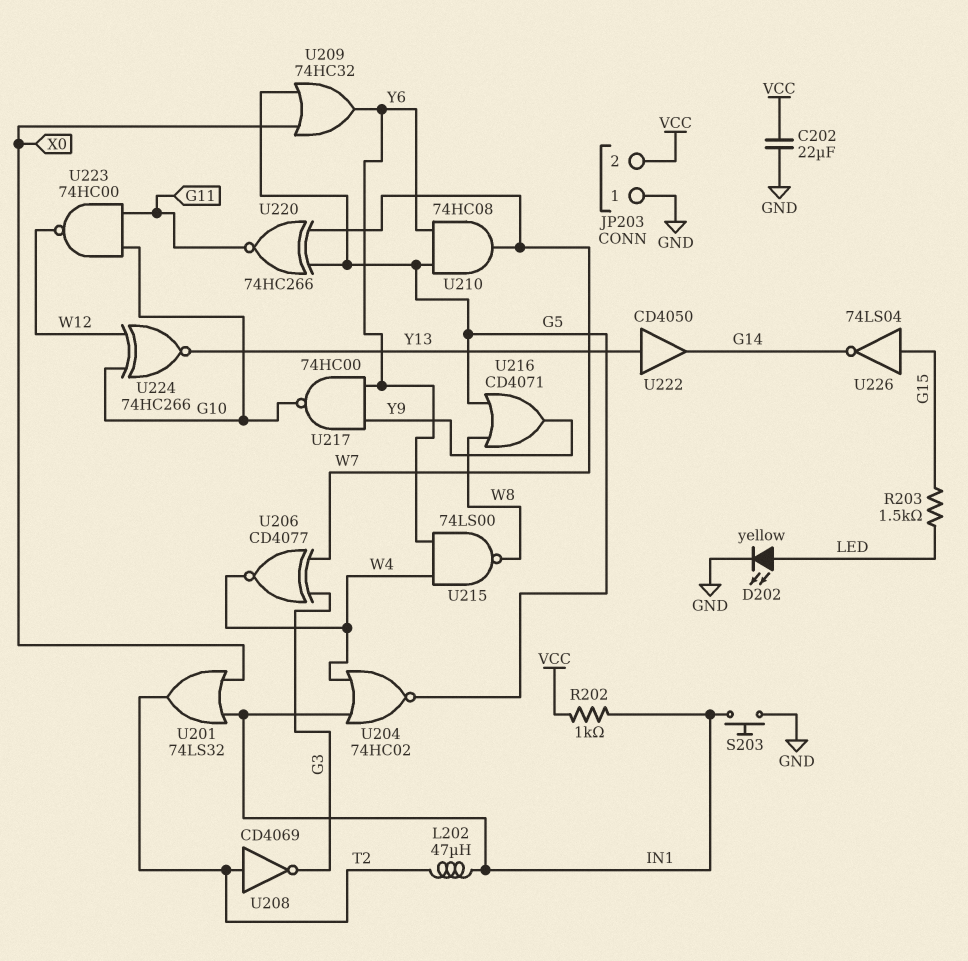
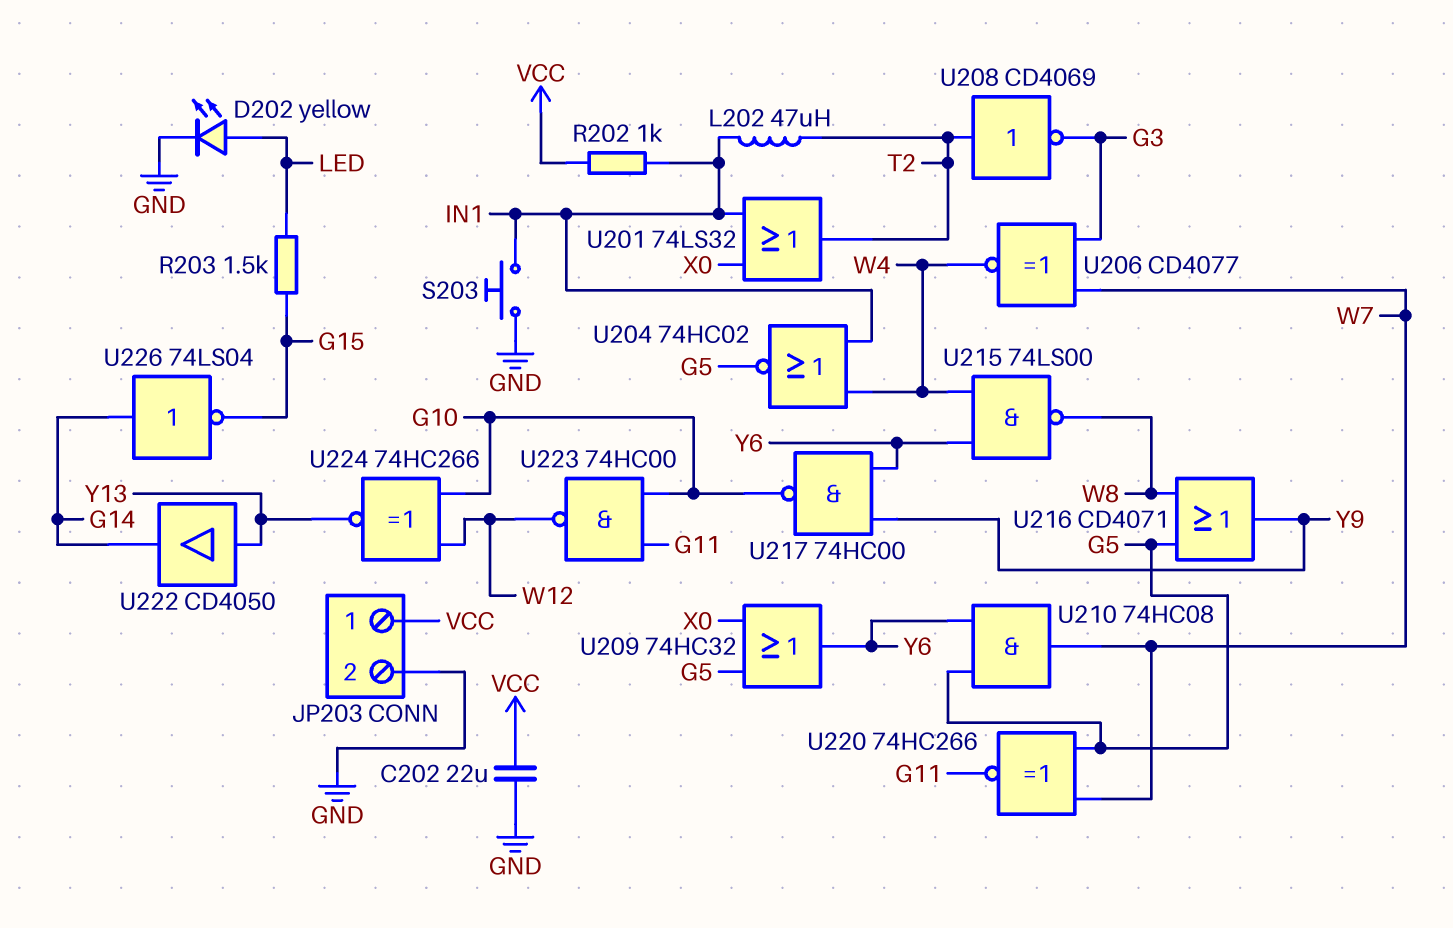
JP203 pin 1: GND -> VCC
JP203 pin 2: VCC -> GND
U226: NOT 74LS04 (in G15, out G14) -> NOT 74LS04 (in G14, out G15)

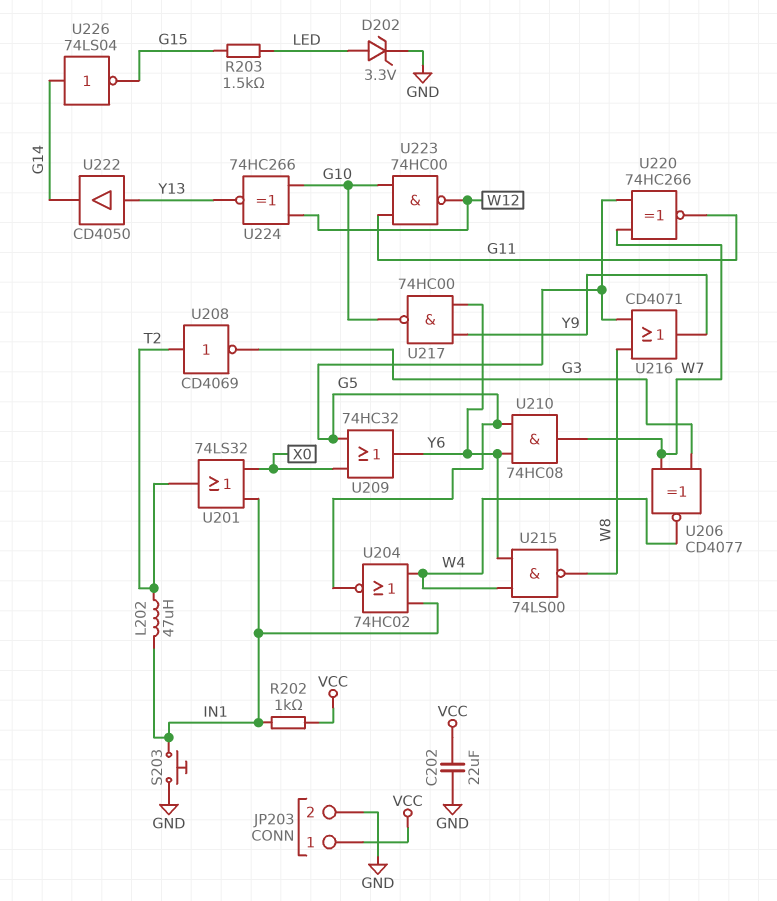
D202: LED yellow (A LED, K GND) -> zener 3.3V (A LED, K GND)

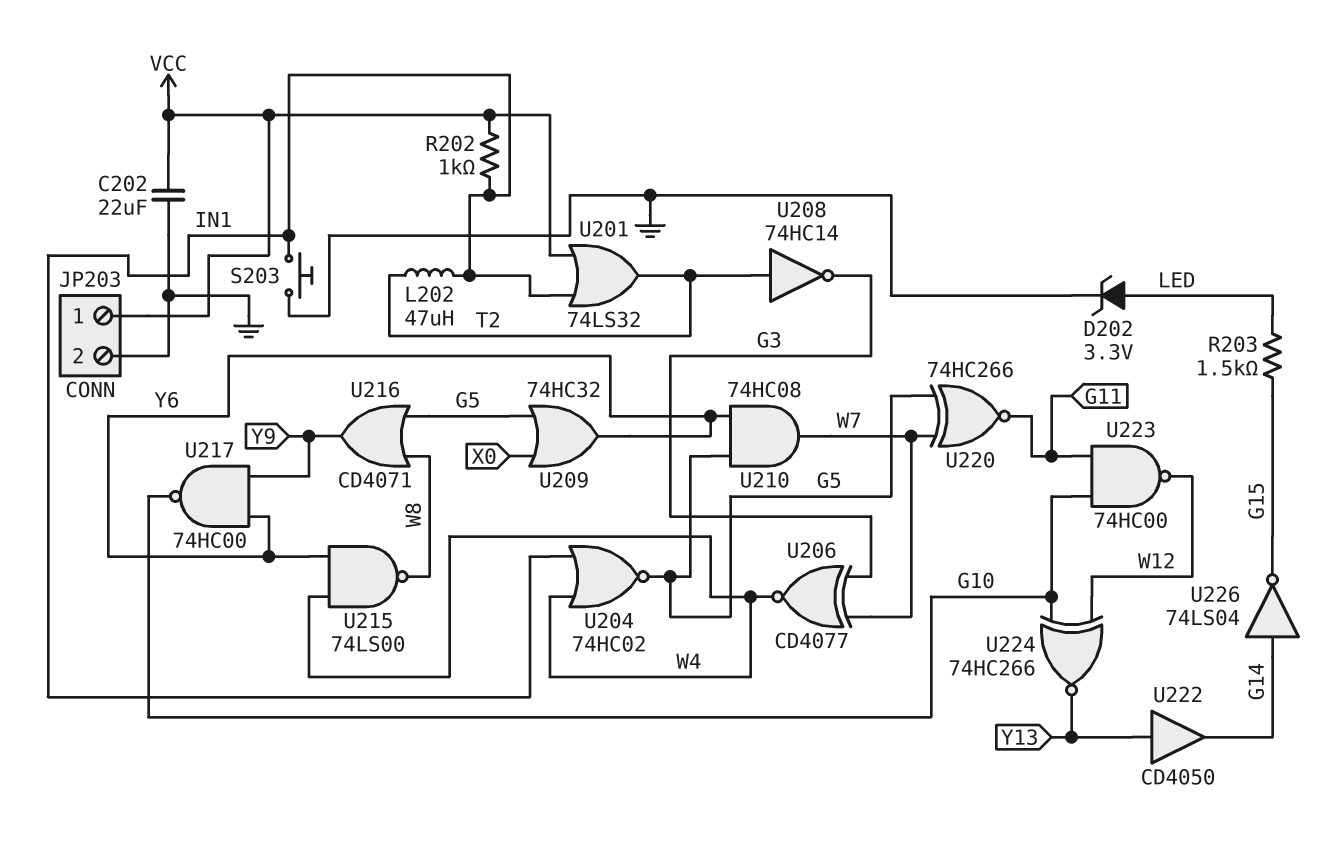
U201: OR 74LS32 (in IN1, in X0, out T2) -> OR 74LS32 (in IN1, in VCC, out T2)
U208: NOT CD4069 (in T2, out G3) -> NOT 74HC14 (in T2, out G3)

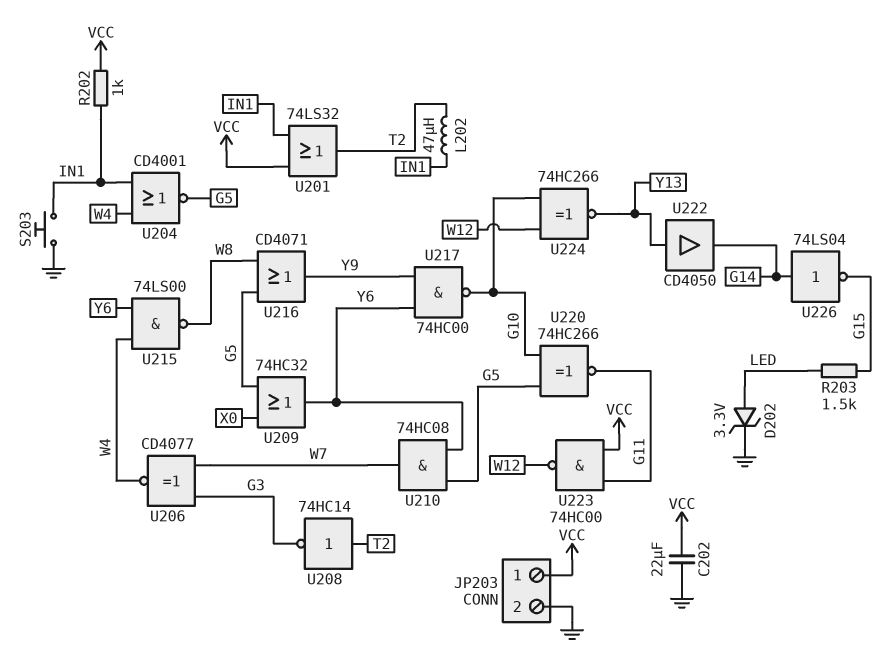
U204: NOR 74HC02 (in IN1, in W4, out G5) -> NOR CD4001 (in IN1, in W4, out G5)
U220: XNOR 74HC266 (in G5, in W7, out G11) -> XNOR 74HC266 (in G5, in G10, out G11)
U223: NAND 74HC00 (in G10, in G11, out W12) -> NAND 74HC00 (in G11, in VCC, out W12)

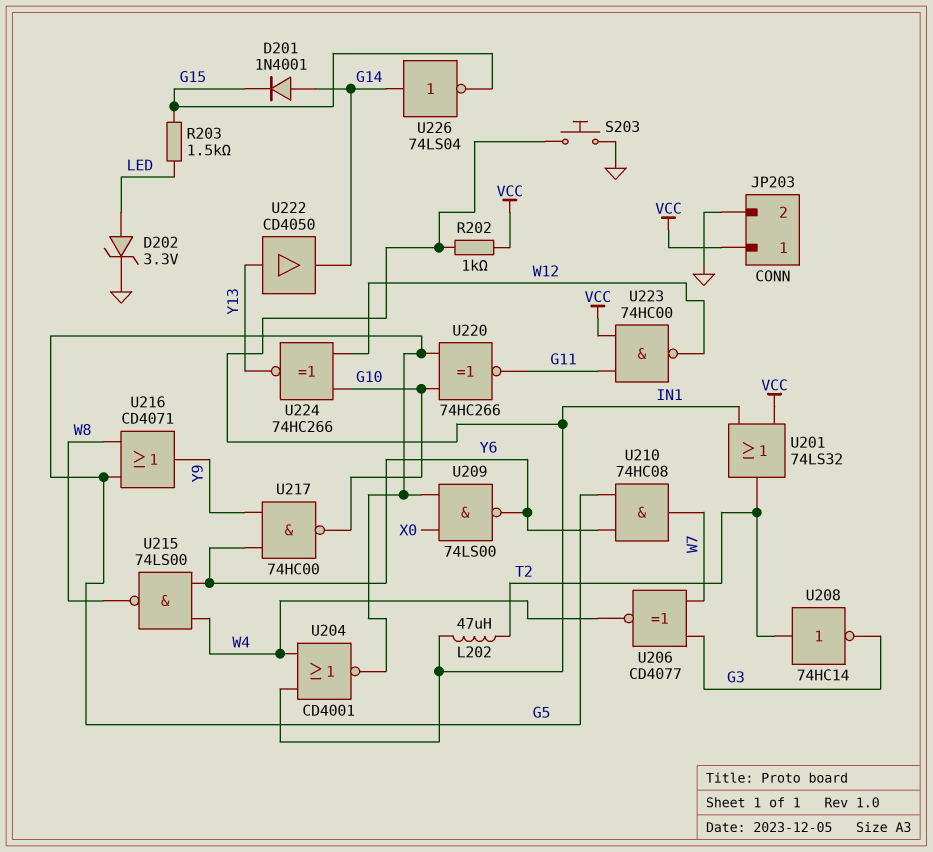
C202: 22uF (GND, VCC) -> none
D201: none -> diode 1N4001 (A G14, K G15)
U209: OR 74HC32 (in G5, in X0, out Y6) -> NAND 74LS00 (in G5, in X0, out Y6)

